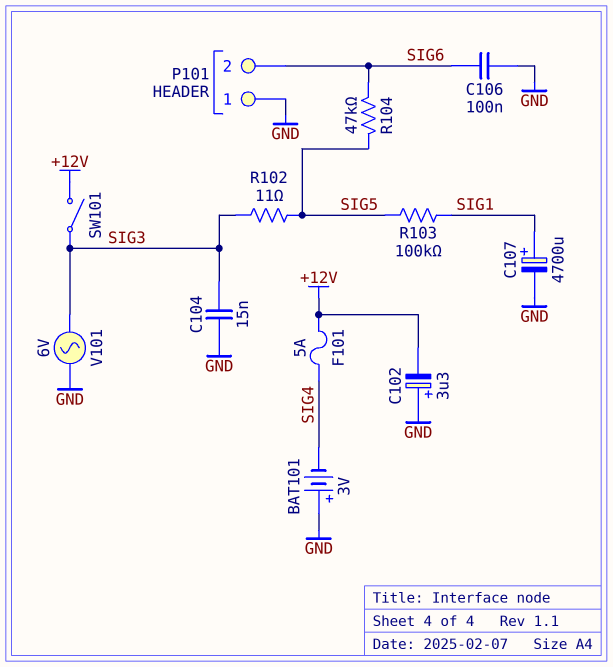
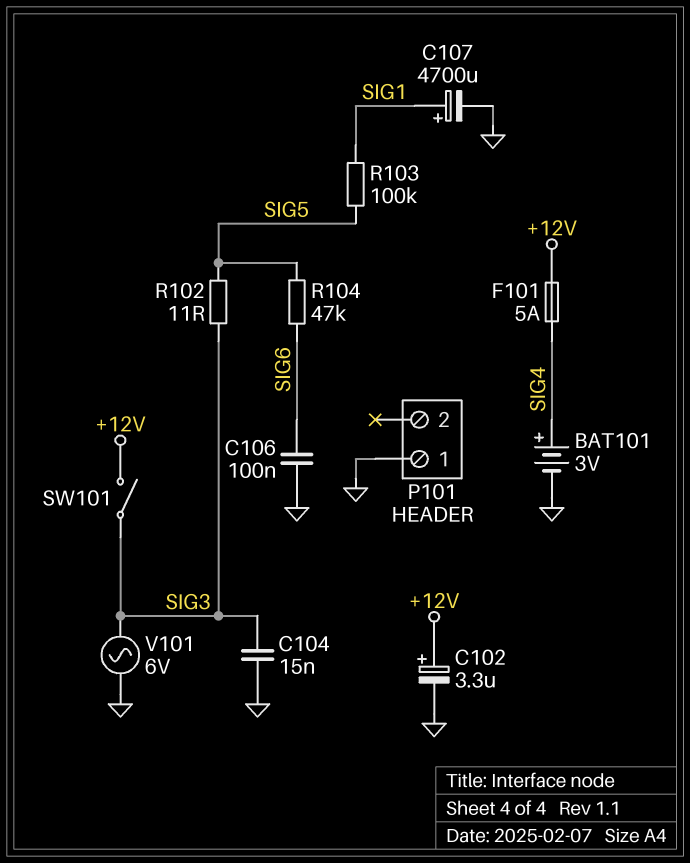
BAT101: 3V (plus GND, minus SIG4) -> 3V (plus SIG4, minus GND)
C102: 3.3uF (plus GND, minus +12V) -> 3.3uF (plus +12V, minus GND)
P101 pin 2: SIG6 -> none

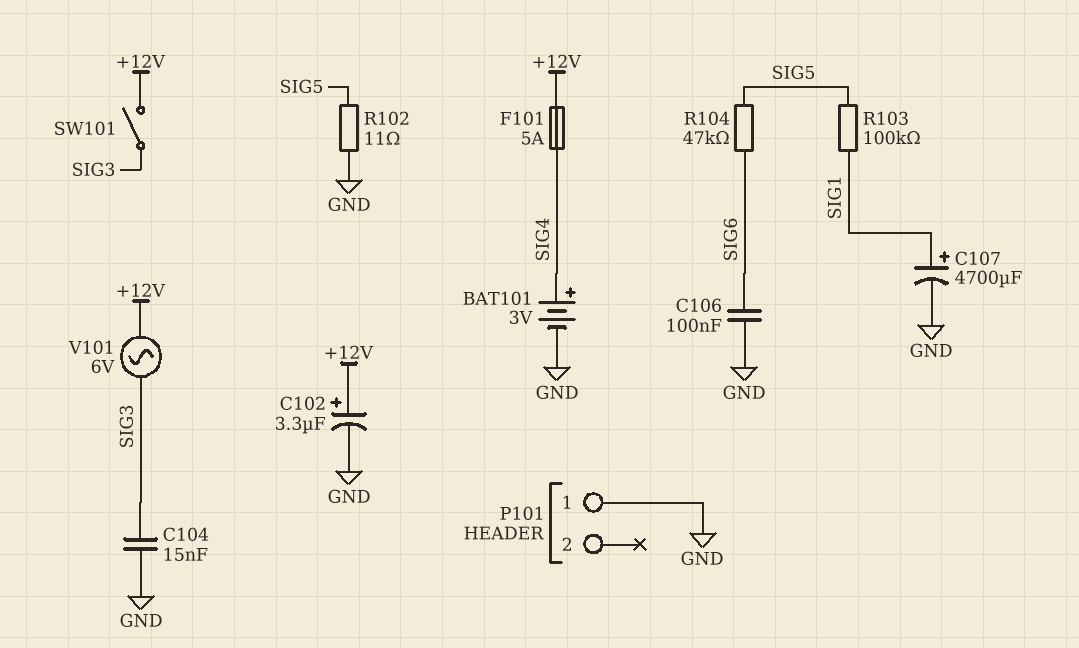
R102: 11 (SIG3, SIG5) -> 11 (GND, SIG5)
V101: AC 6V (GND, SIG3) -> AC 6V (+12V, SIG3)

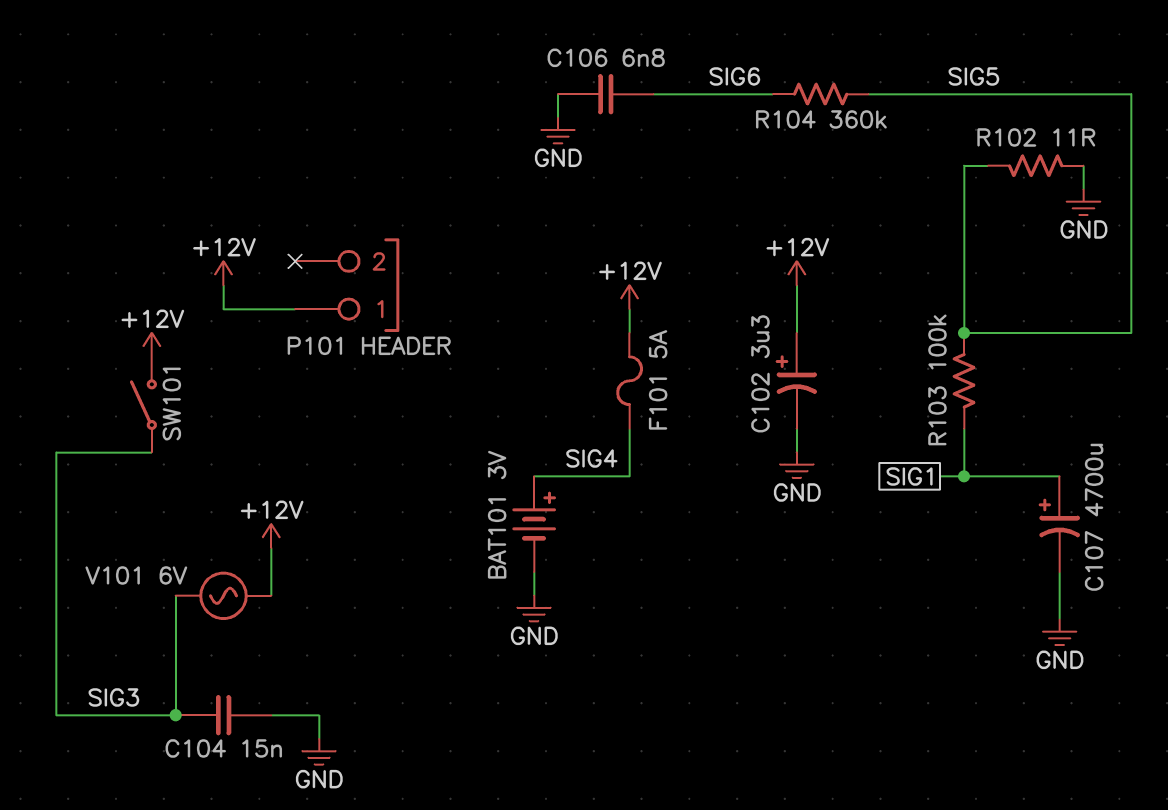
C106: 100nF (GND, SIG6) -> 6.8nF (GND, SIG6)
P101 pin 1: GND -> +12V
R104: 47k (SIG5, SIG6) -> 360k (SIG5, SIG6)

